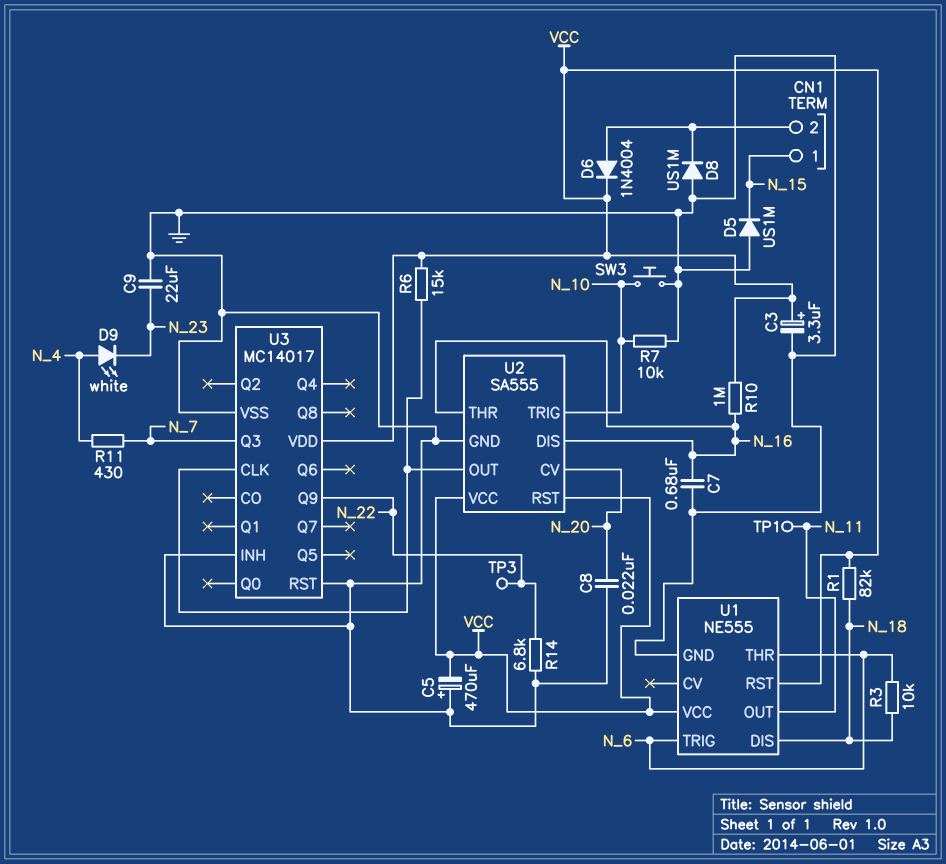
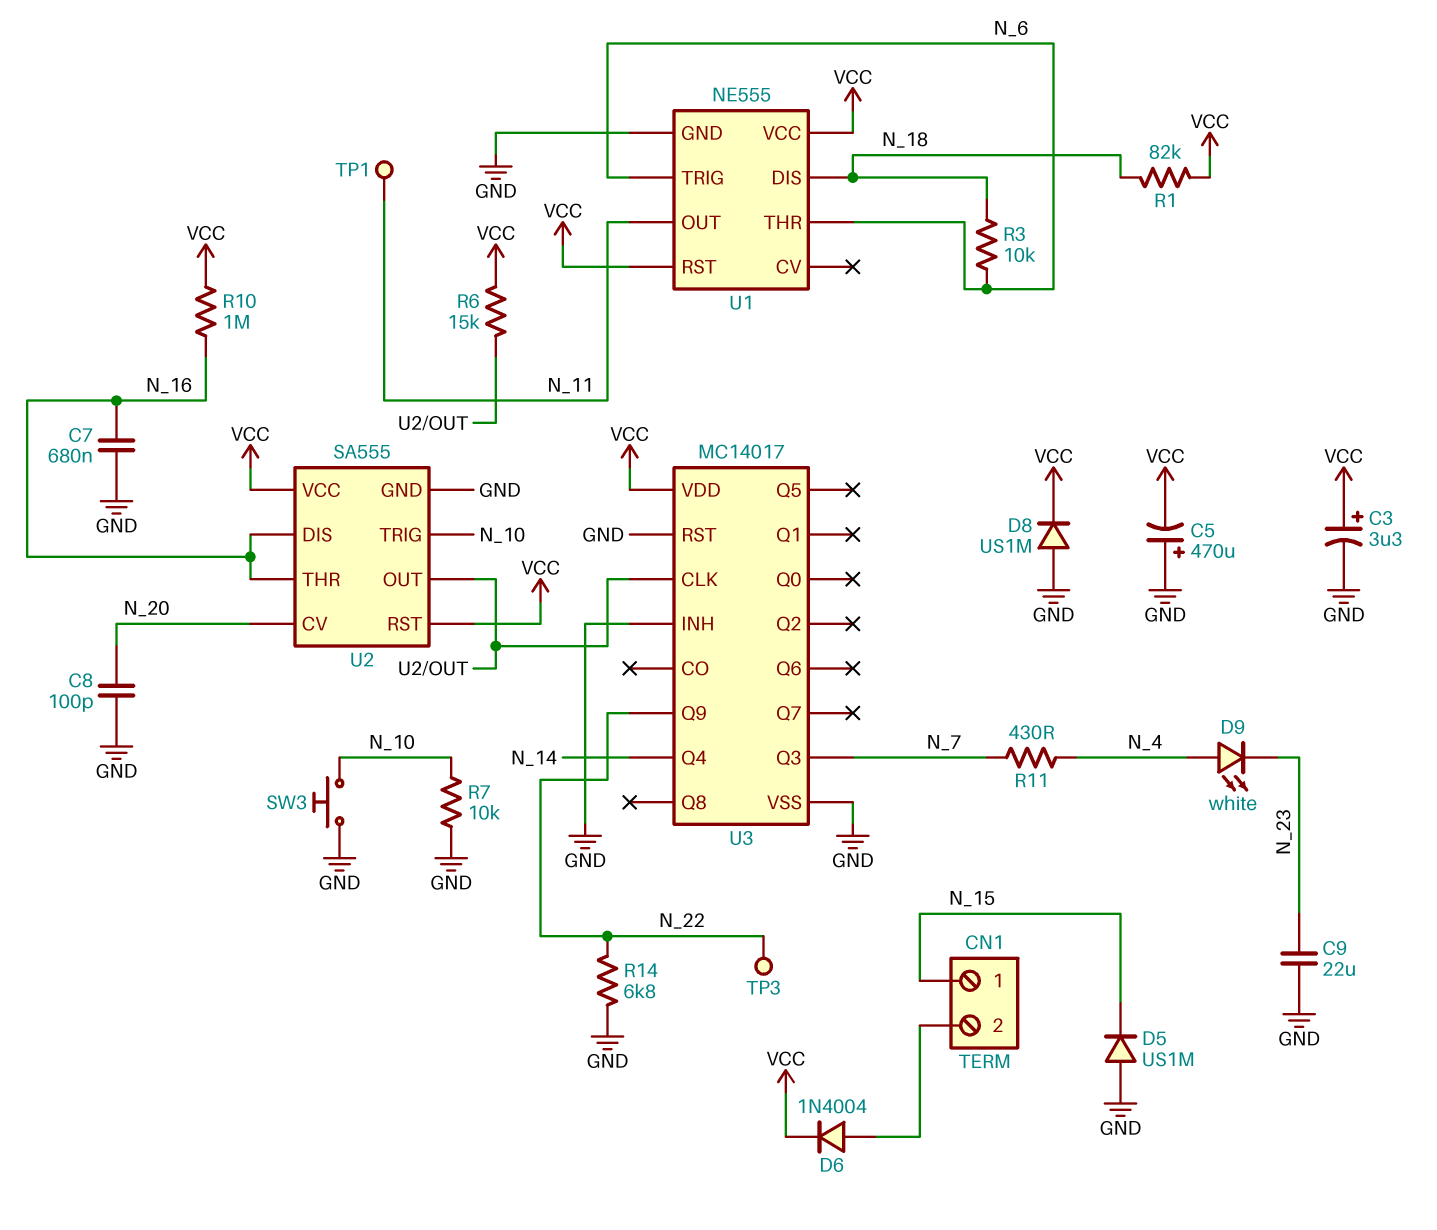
C8: 22nF (GND, N_20) -> 100pF (GND, N_20)
D8: diode US1M (A GND, K CN1/2) -> diode US1M (A GND, K VCC)
U3 pin Q4: none -> N_14

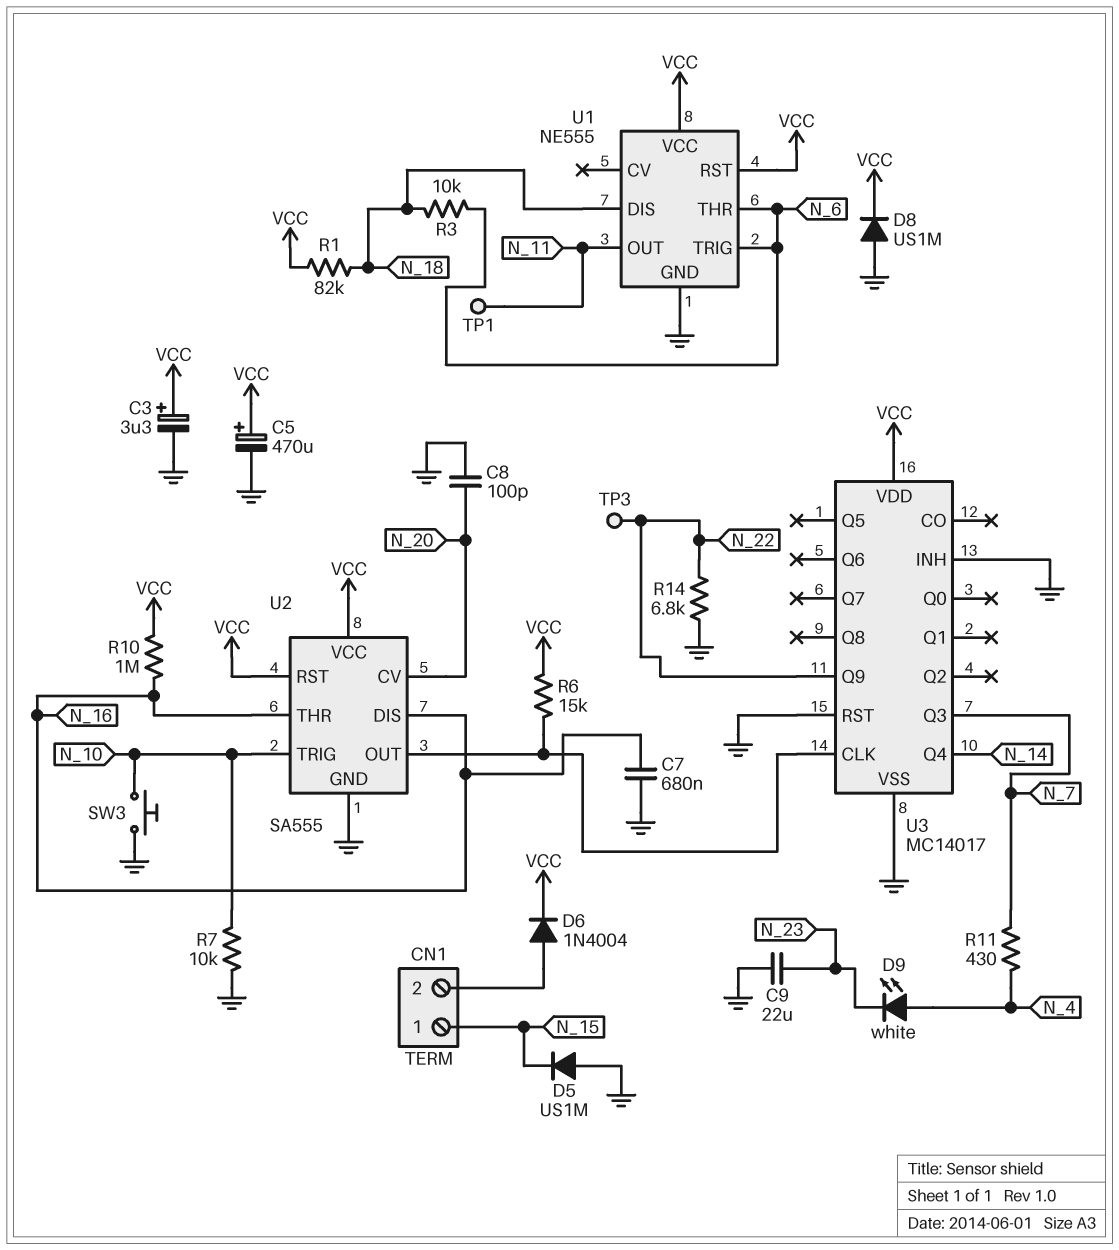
C5: 470uF (plus GND, minus VCC) -> 470uF (plus VCC, minus GND)

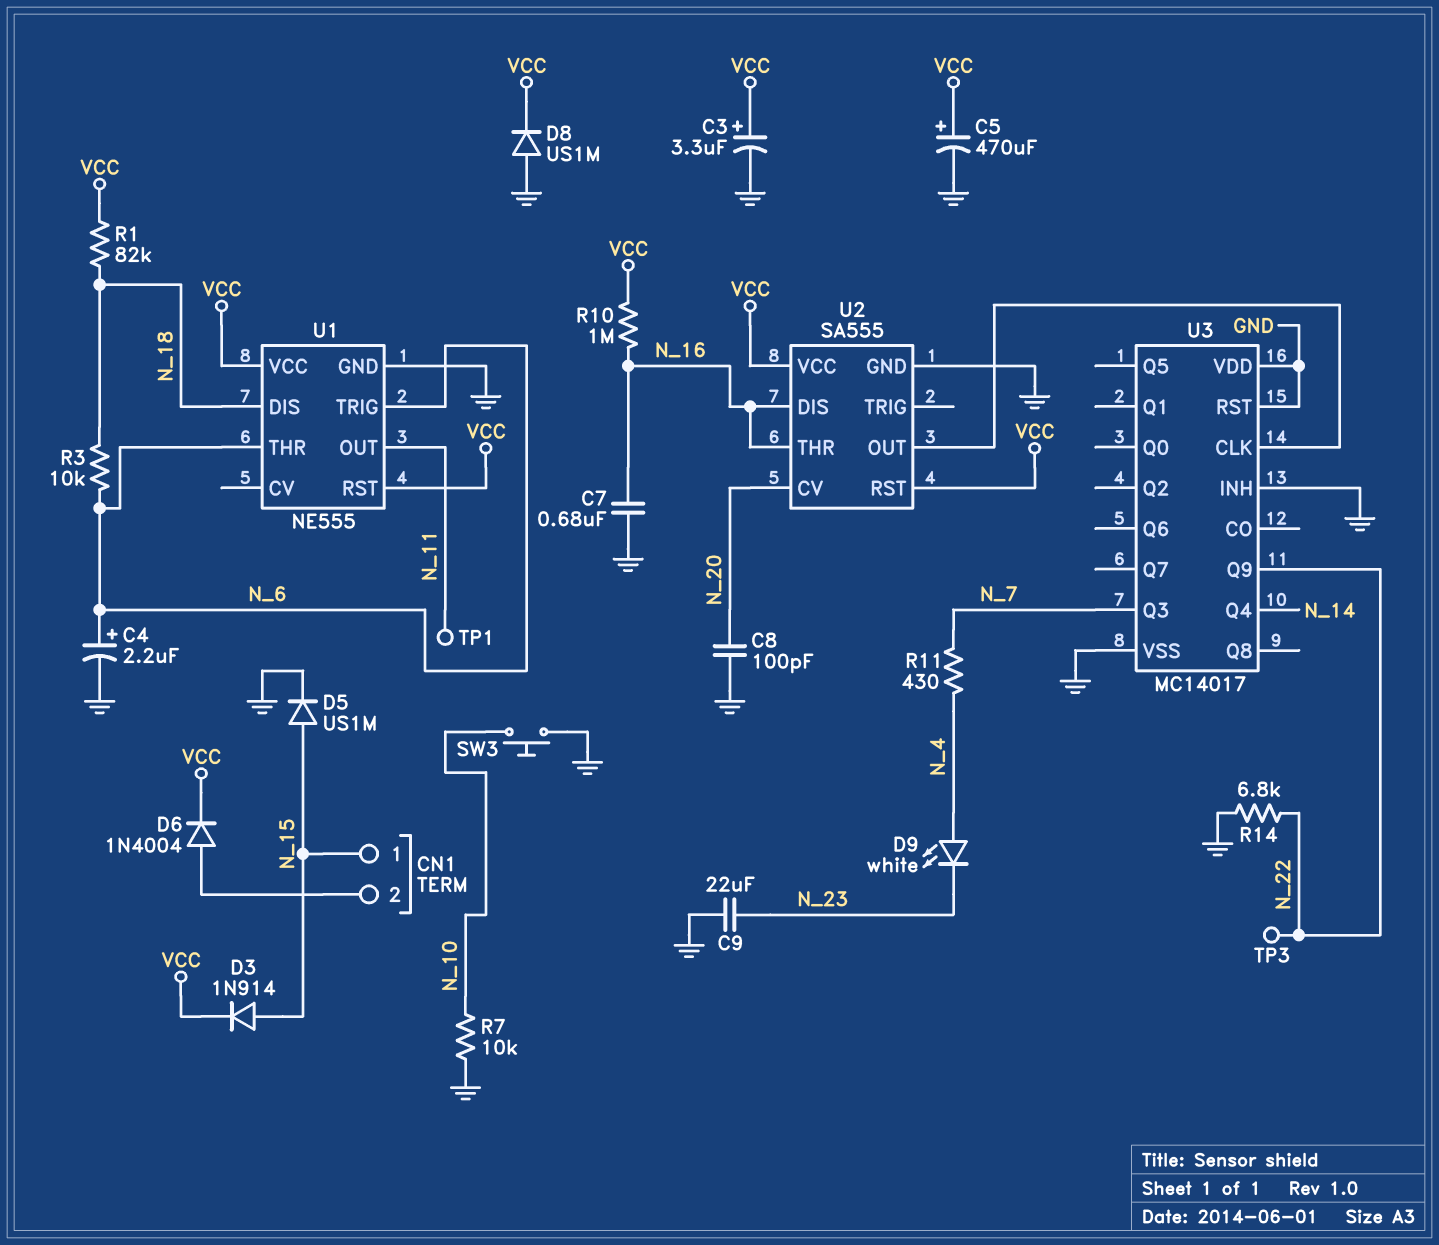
C4: none -> 2.2uF (plus N_6, minus GND)
D3: none -> diode 1N914 (A N_15, K VCC)
D5: diode US1M (A GND, K N_15) -> diode US1M (A N_15, K GND)
R6: 15k (U2/OUT, VCC) -> none
U2 pin TRIG: N_10 -> none
U3 pin VDD: VCC -> GND

